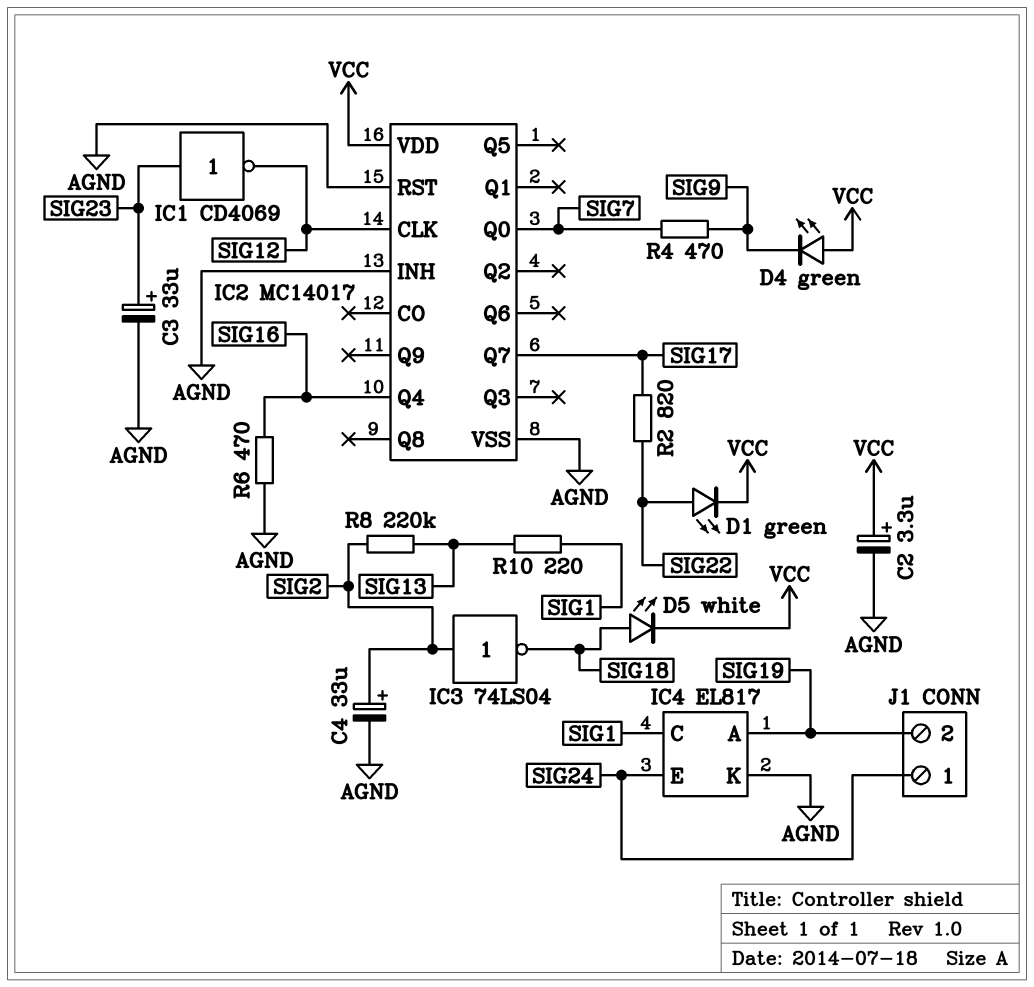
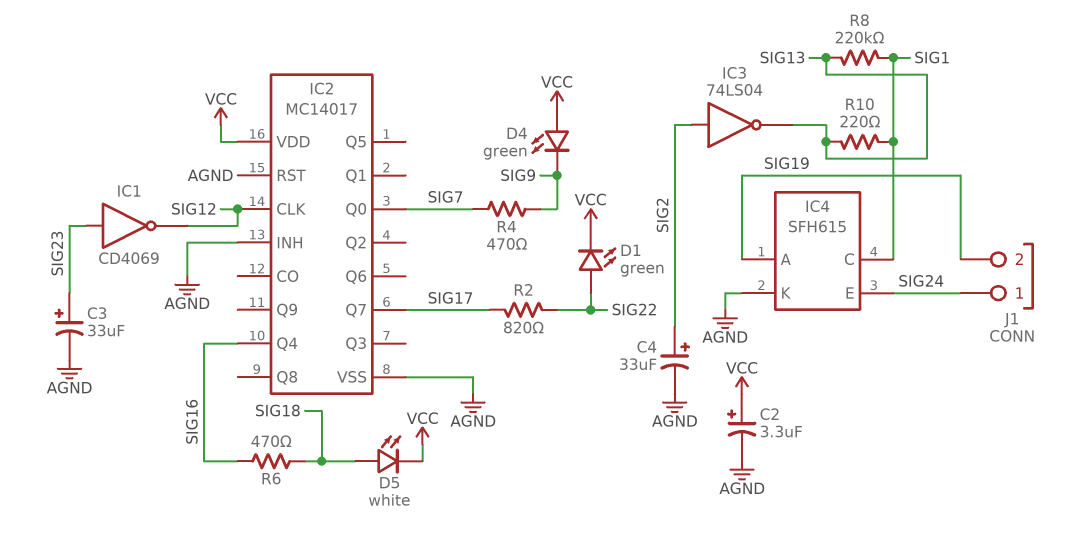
IC3: NOT 74LS04 (in SIG2, out SIG18) -> NOT 74LS04 (in SIG2, out SIG13)
IC4: EL817 -> SFH615
R6: 470 (AGND, SIG16) -> 470 (SIG16, SIG18)
R8: 220k (SIG2, SIG13) -> 220k (SIG1, SIG13)

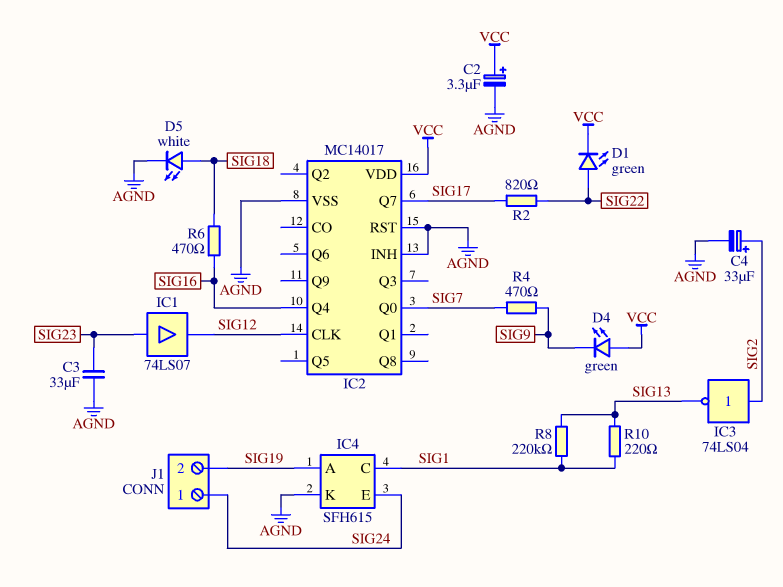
C3: 33uF (plus SIG23, minus AGND) -> 33uF (AGND, SIG23)
D5: LED white (A SIG18, K VCC) -> LED white (A SIG18, K AGND)
IC1: NOT CD4069 (in SIG23, out SIG12) -> buffer 74LS07 (in SIG23, out SIG12)

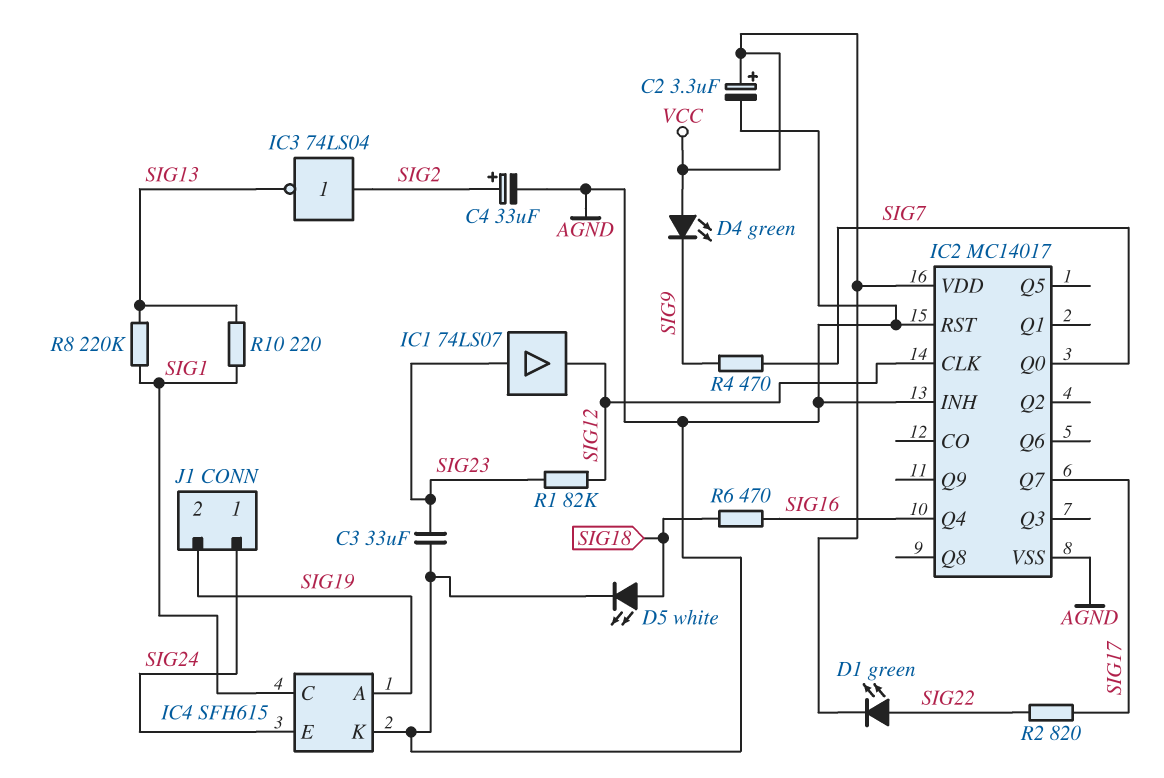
R1: none -> 82k (SIG12, SIG23)

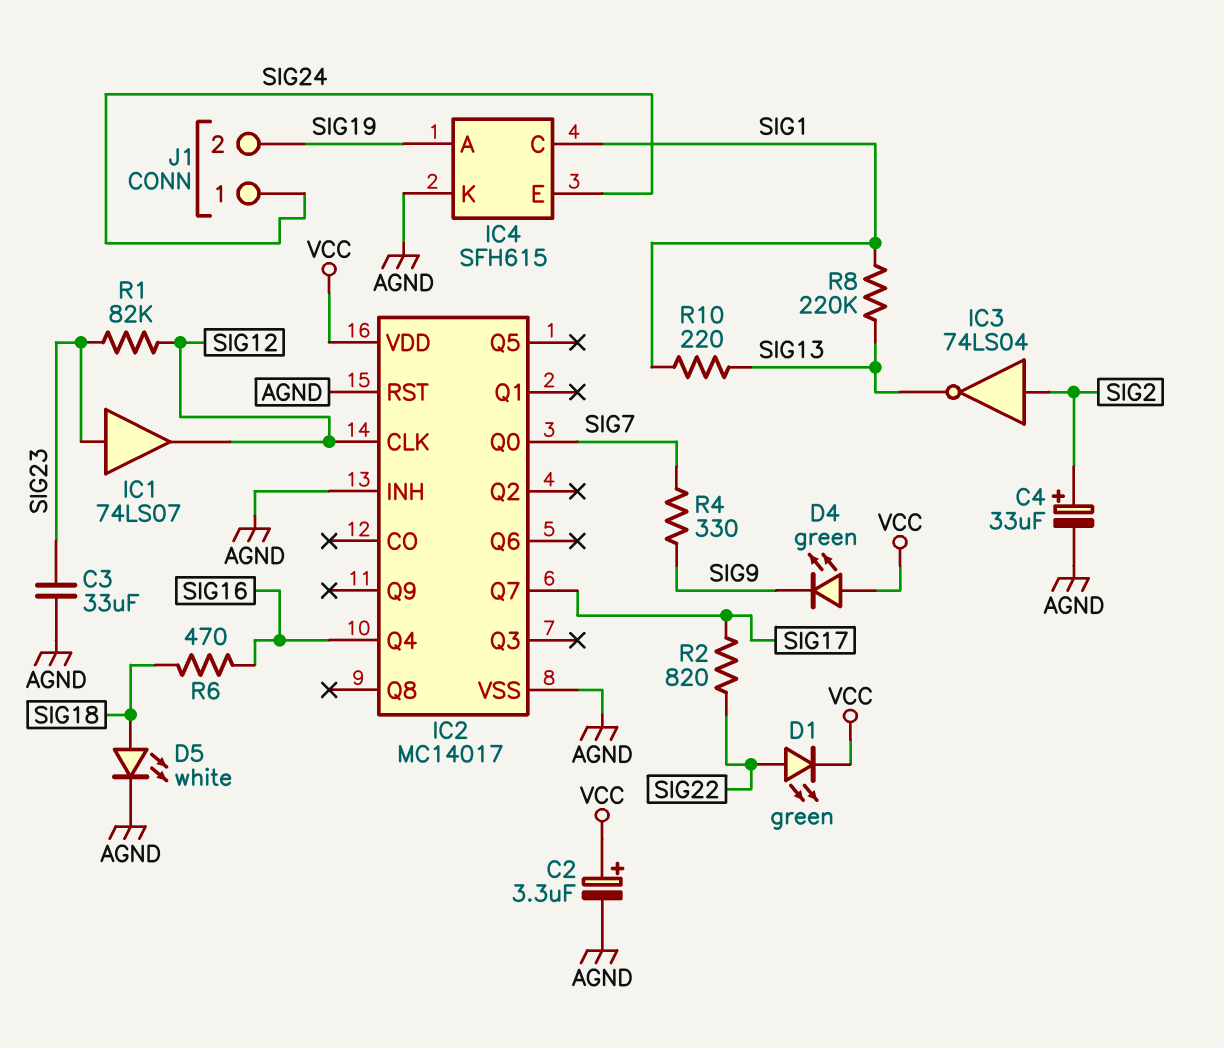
R4: 470 (SIG7, SIG9) -> 330 (SIG7, SIG9)

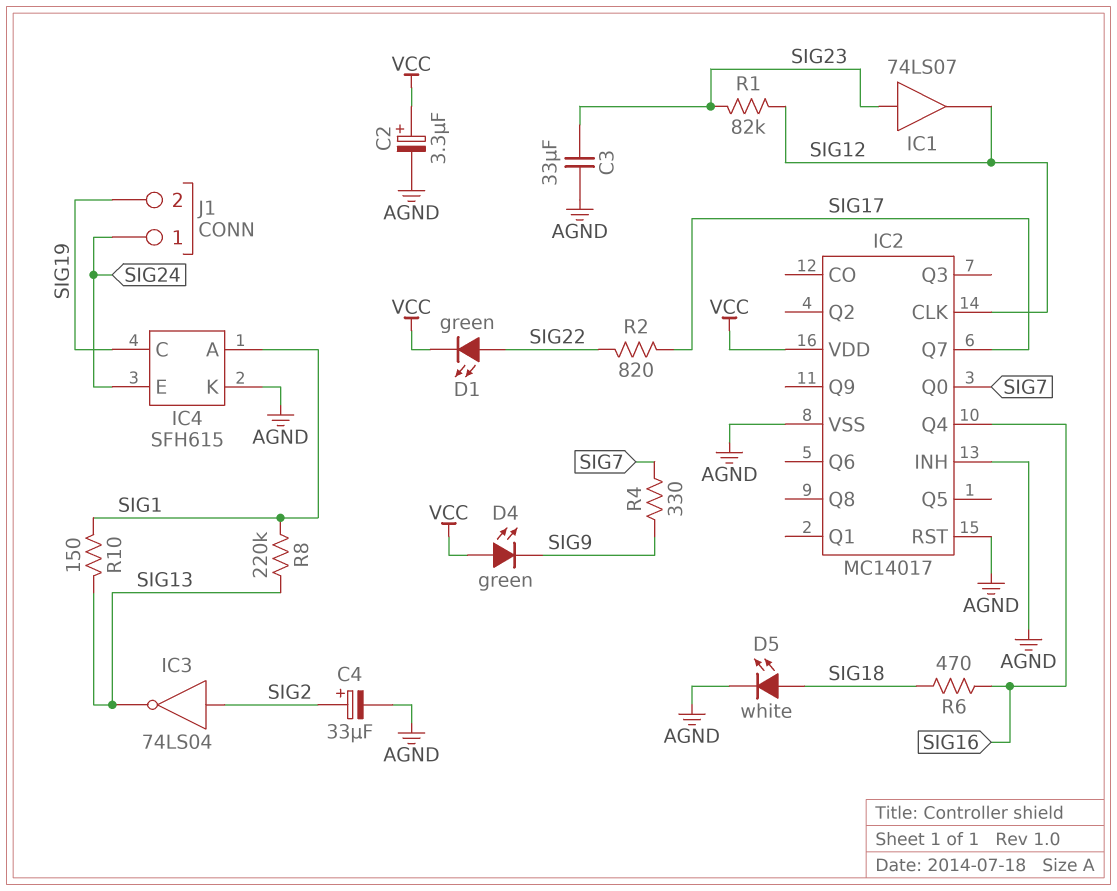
IC4 pin A: SIG19 -> SIG1
IC4 pin C: SIG1 -> SIG19
R10: 220 (SIG1, SIG13) -> 150 (SIG1, SIG13)

